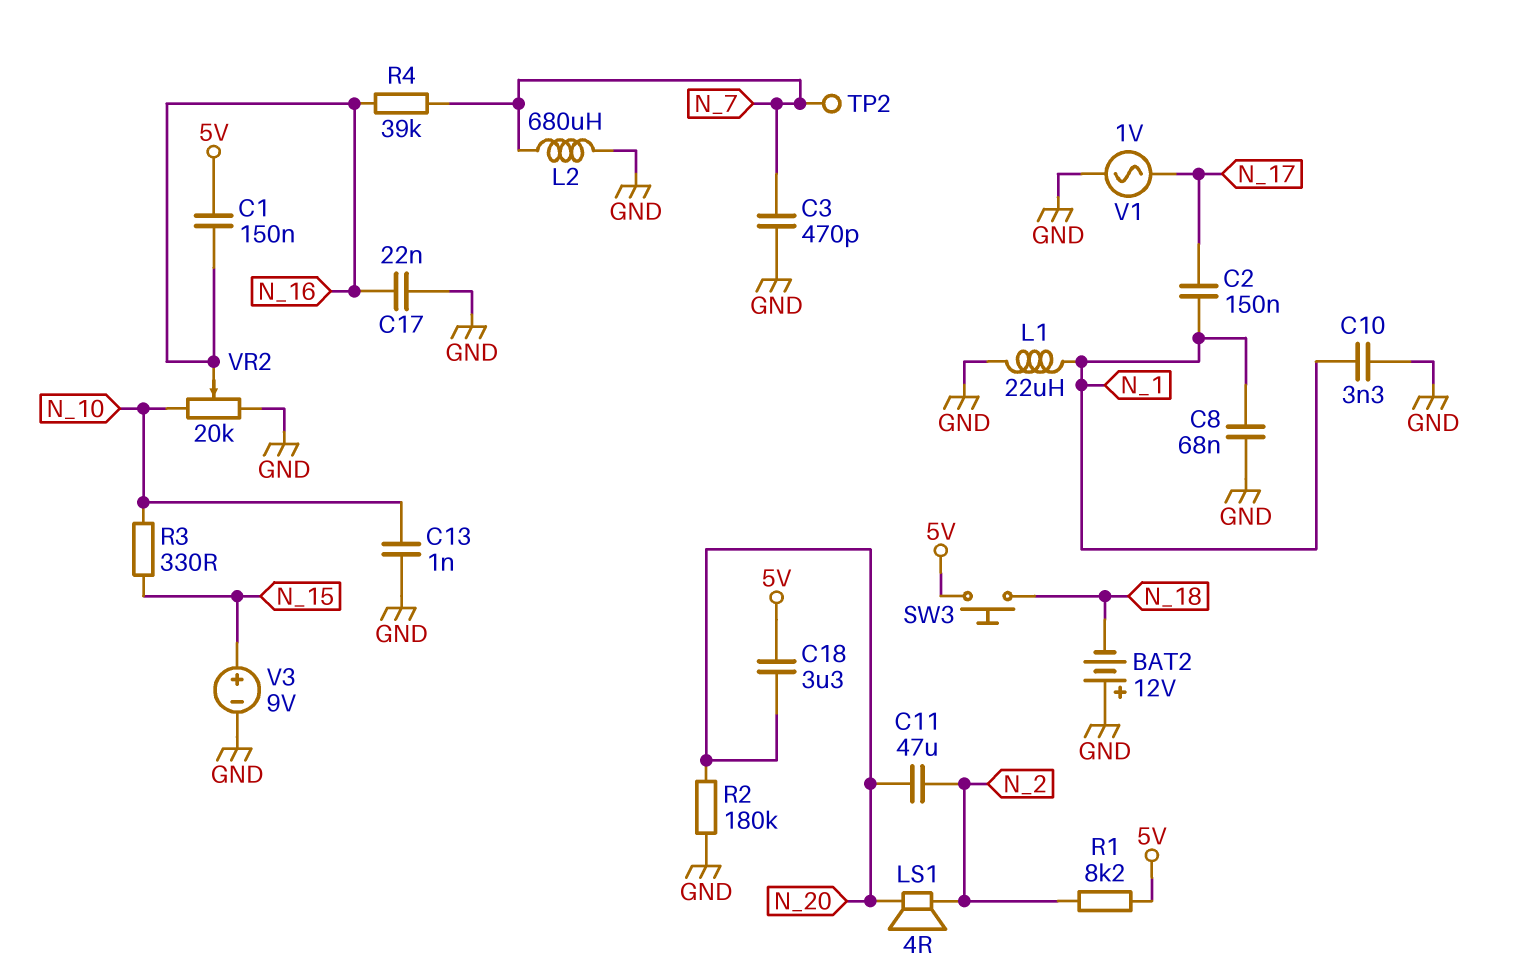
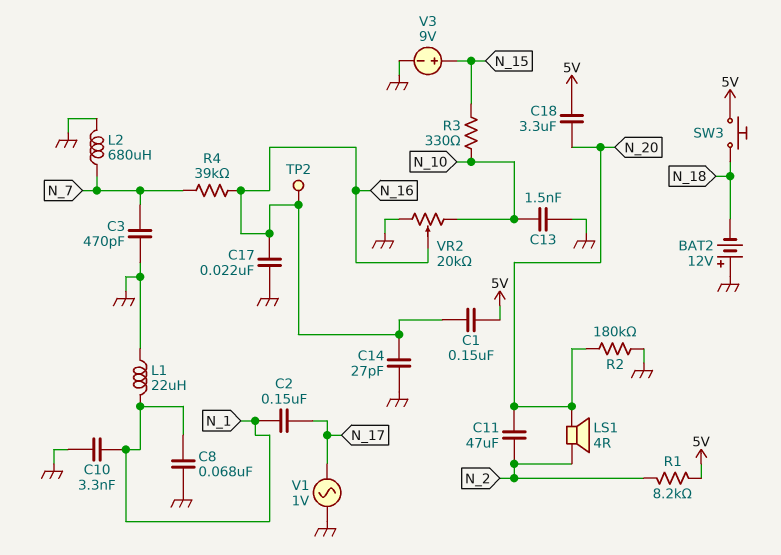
C13: 1nF (GND, N_10) -> 1.5nF (GND, N_10)
C14: none -> 27pF (GND, N_16)
TP2: test point (N_7) -> test point (N_16)

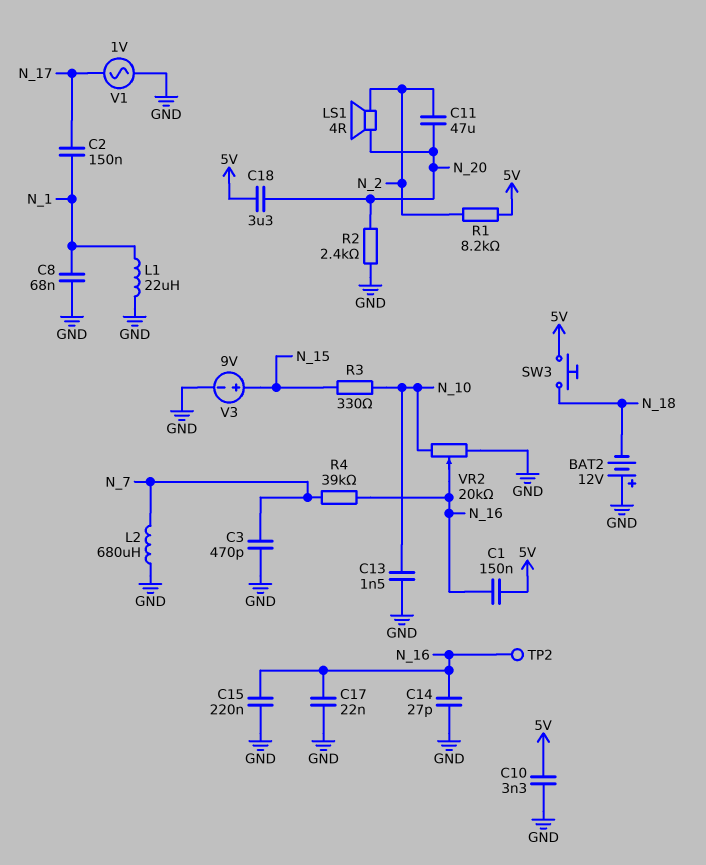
C10: 3.3nF (GND, N_1) -> 3.3nF (5V, GND)
C15: none -> 220nF (GND, N_16)
R2: 180k (GND, N_20) -> 2.4k (GND, N_20)

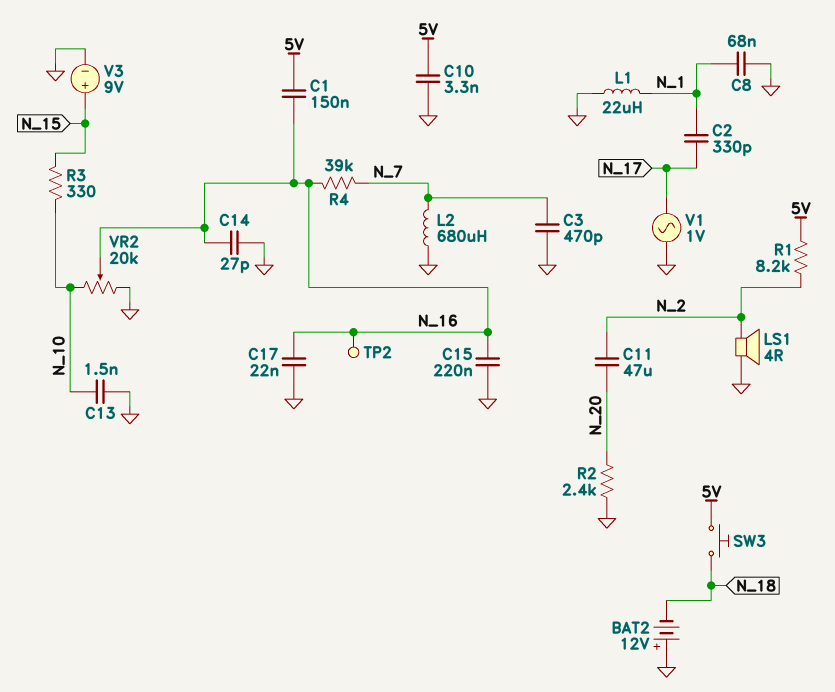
C2: 150nF (N_1, N_17) -> 330pF (N_1, N_17)
C18: 3.3uF (5V, N_20) -> none
LS1: speaker 4R (N_2, N_20) -> speaker 4R (GND, N_2)

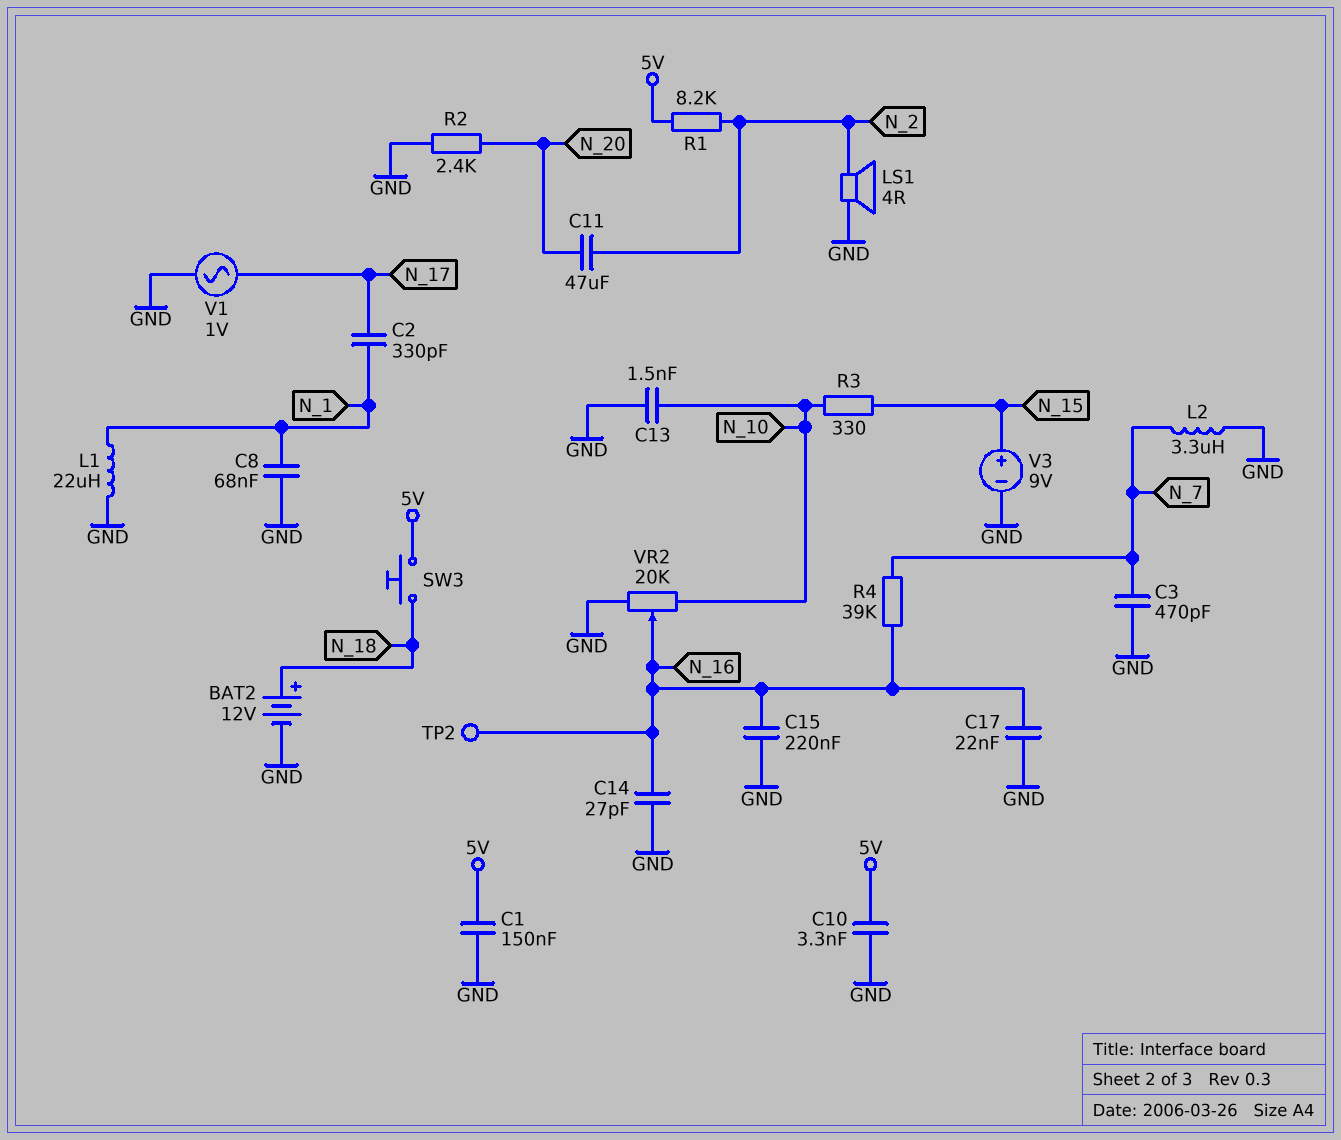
BAT2: 12V (plus GND, minus N_18) -> 12V (plus N_18, minus GND)
C1: 150nF (5V, N_16) -> 150nF (5V, GND)
L2: 680uH (GND, N_7) -> 3.3uH (GND, N_7)

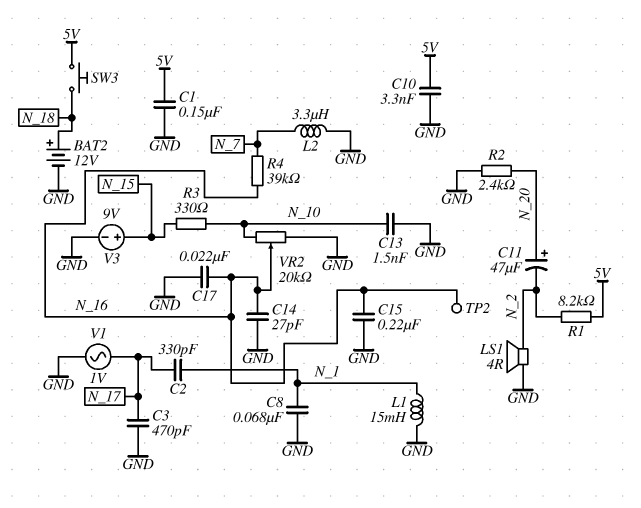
C3: 470pF (GND, N_7) -> 470pF (GND, N_17)
C11: 47uF (N_2, N_20) -> 47uF (plus N_20, minus N_2)
L1: 22uH (GND, N_1) -> 15mH (GND, N_1)

